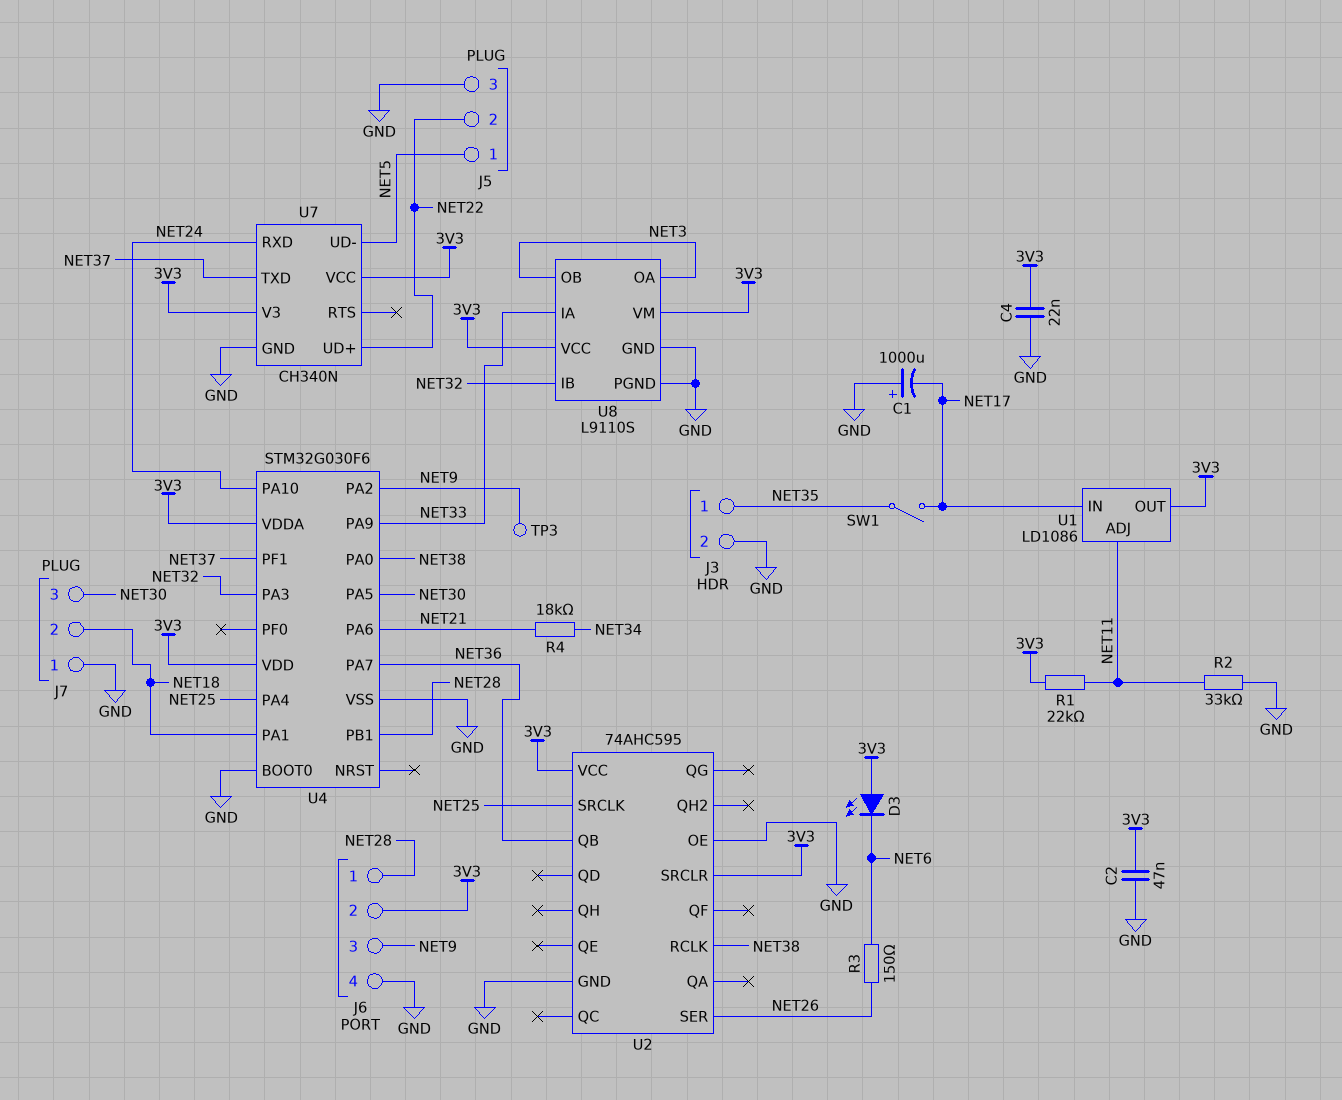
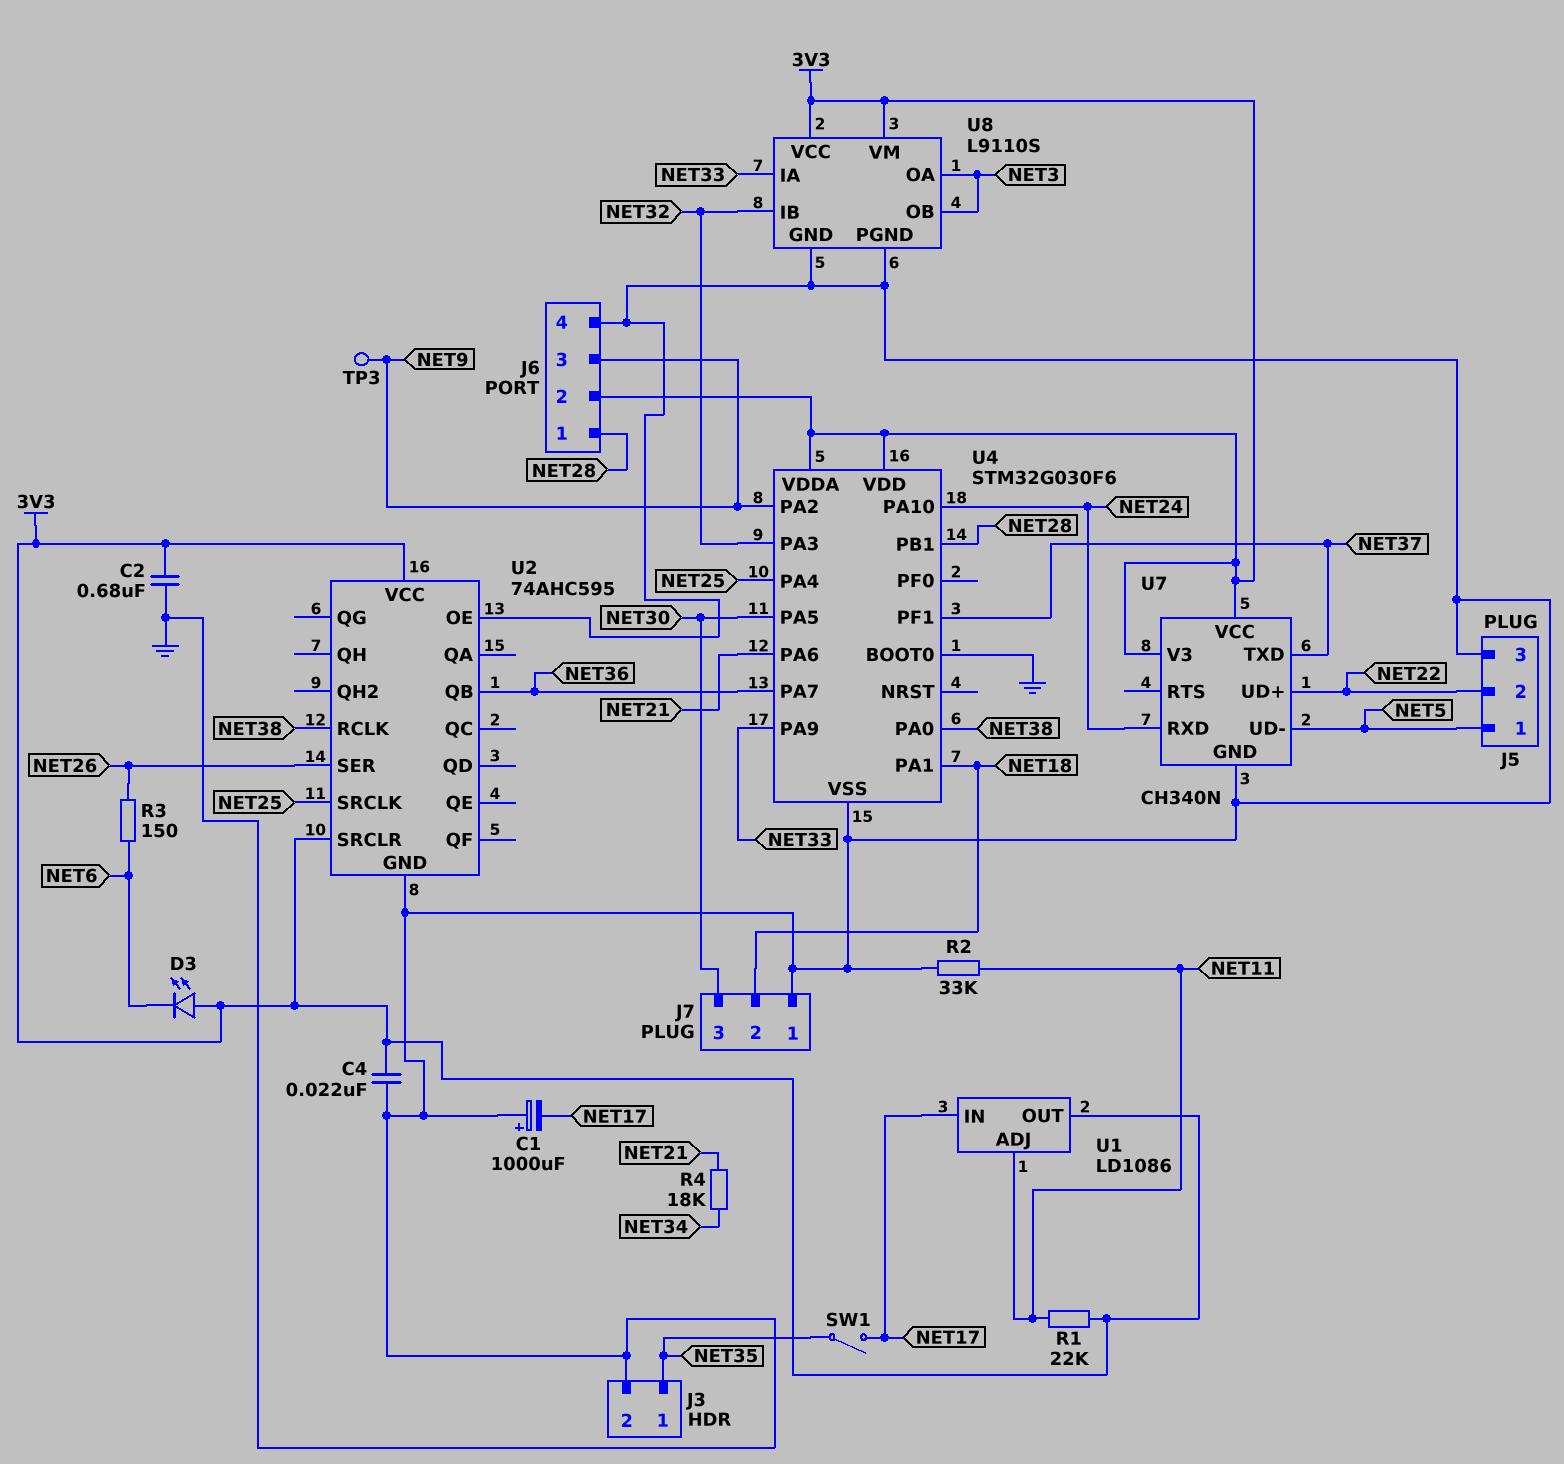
C2: 47nF (3V3, GND) -> 680nF (3V3, GND)

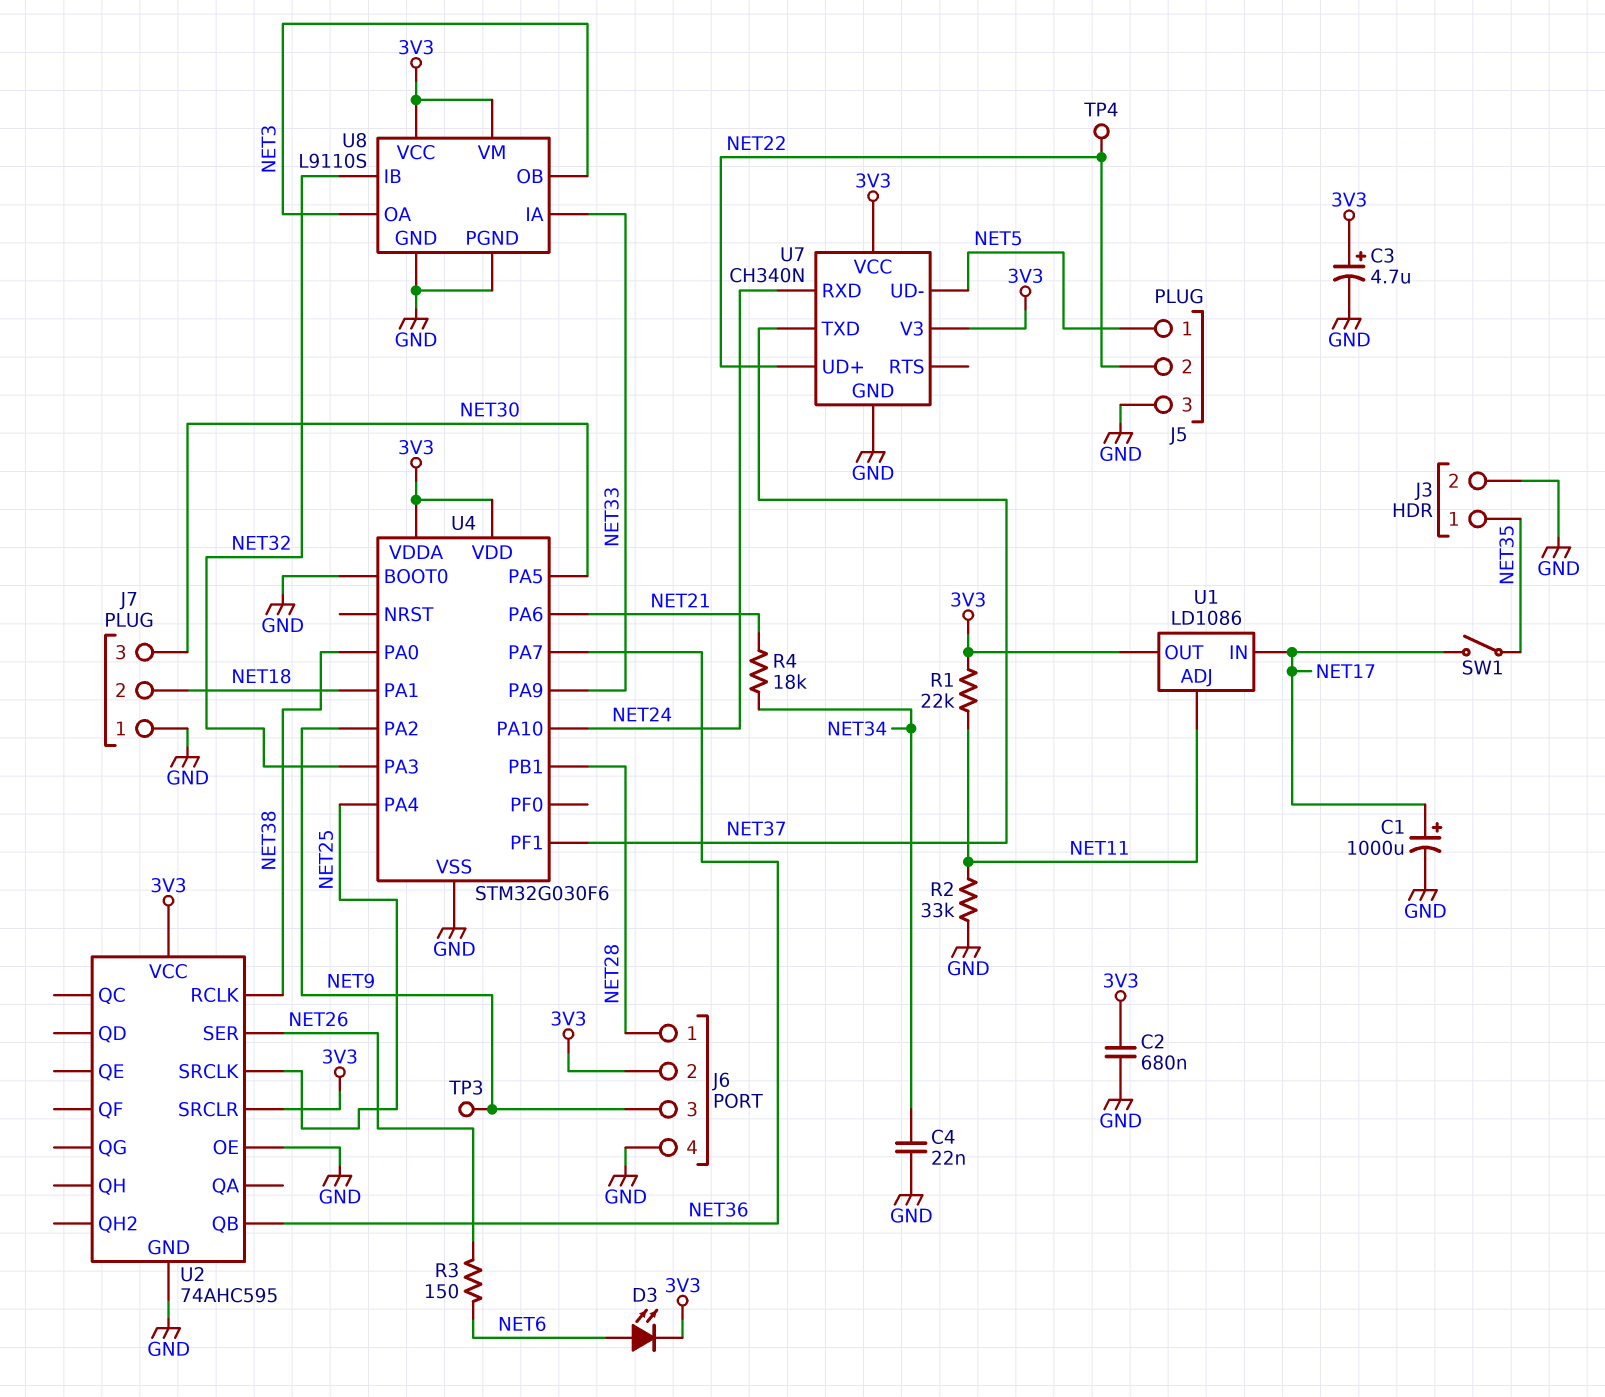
C1: 1000uF (plus GND, minus NET17) -> 1000uF (plus NET17, minus GND)
C3: none -> 4.7uF (plus 3V3, minus GND)
C4: 22nF (3V3, GND) -> 22nF (GND, NET34)
D3: LED (A 3V3, K NET6) -> LED (A NET6, K 3V3)
TP4: none -> test point (NET22)

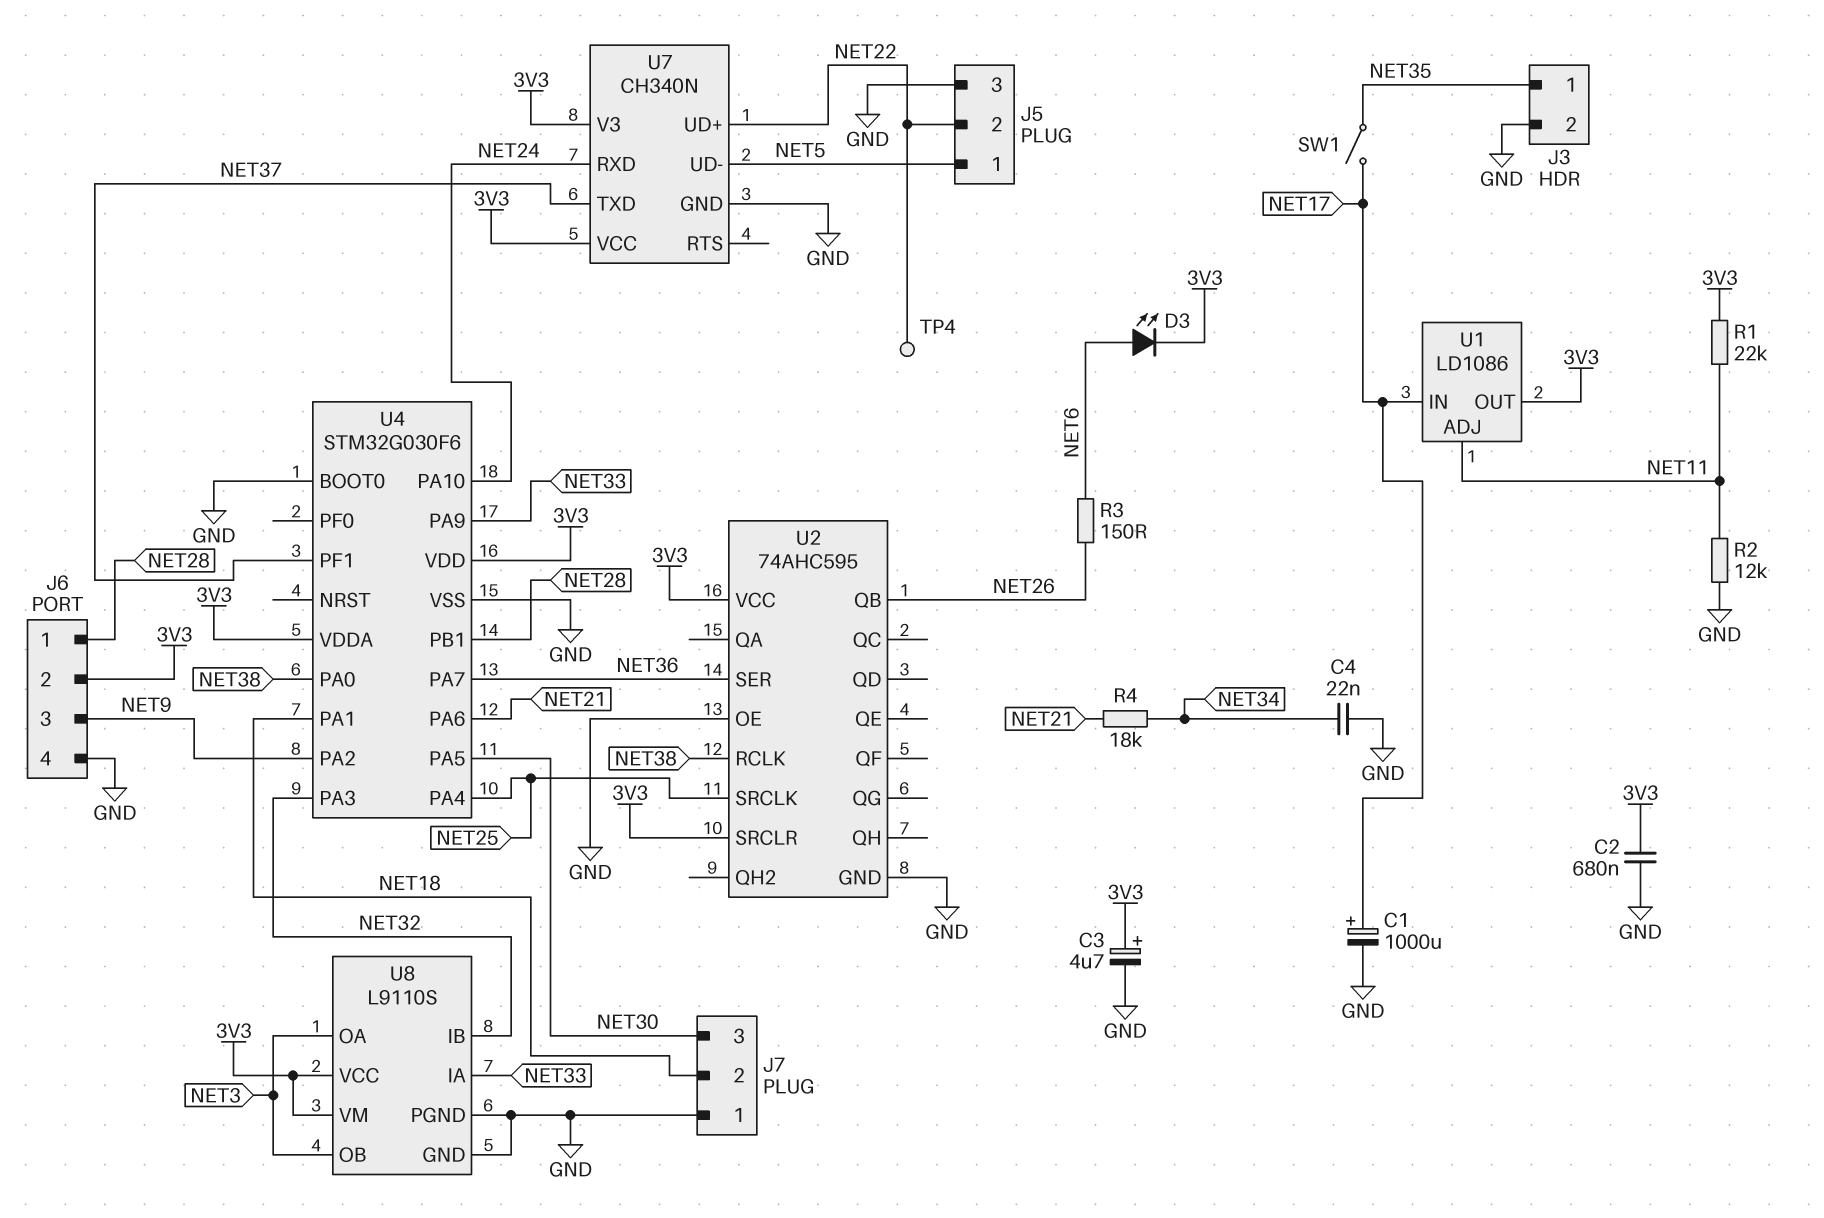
R2: 33k (GND, NET11) -> 12k (GND, NET11)
TP3: test point (NET9) -> none
U2 pin QB: NET36 -> NET26
U2 pin SER: NET26 -> NET36

